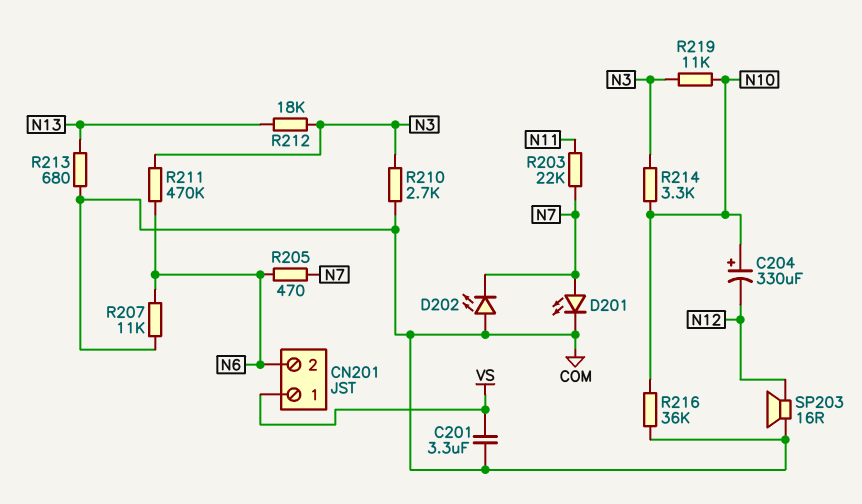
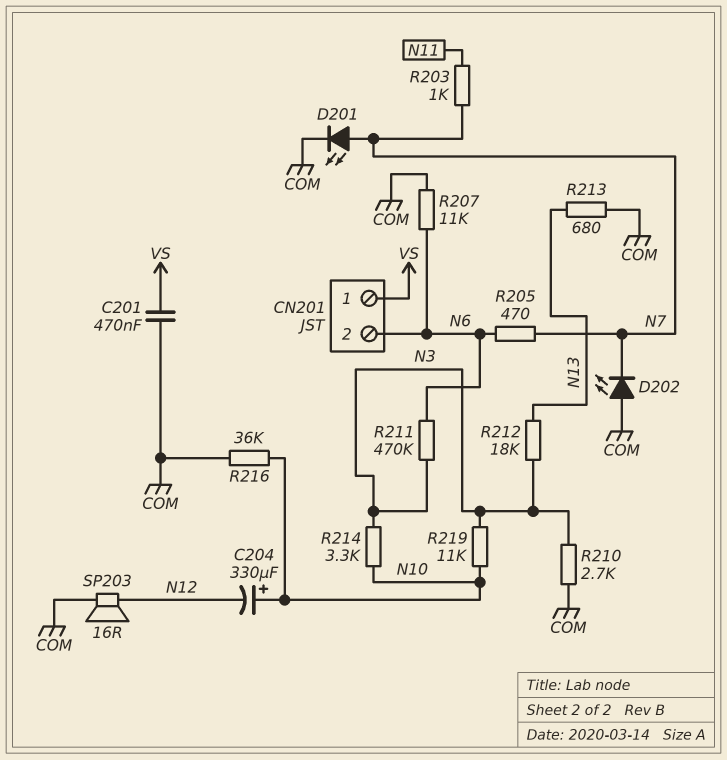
C201: 3.3uF (COM, VS) -> 470nF (COM, VS)
R203: 22k (N7, N11) -> 1k (N7, N11)

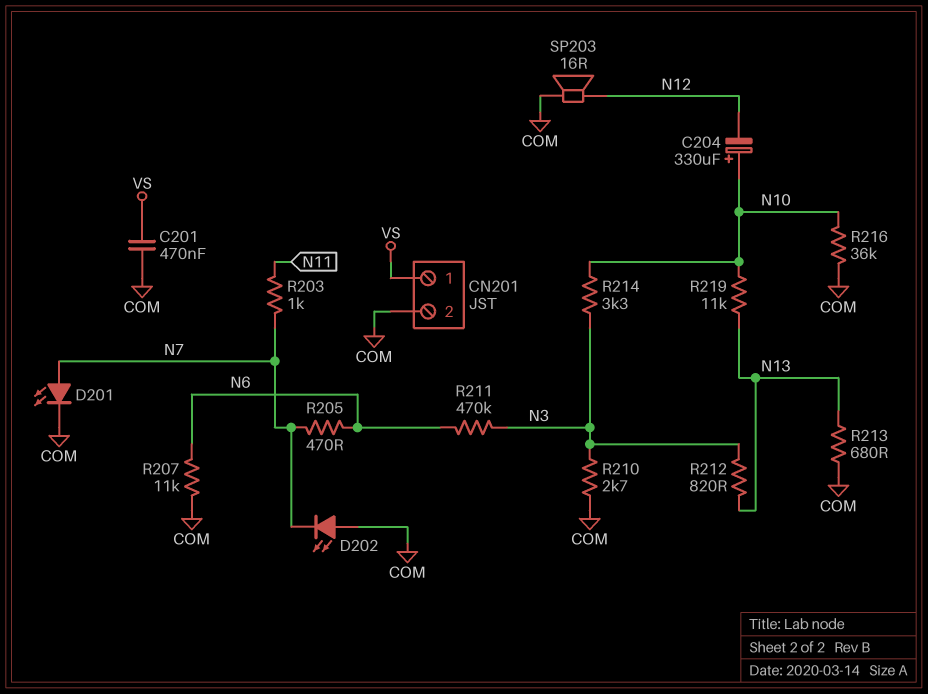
CN201 pin 2: N6 -> COM
R212: 18k (N3, N13) -> 820 (N3, N13)
R219: 11k (N3, N10) -> 11k (N10, N13)

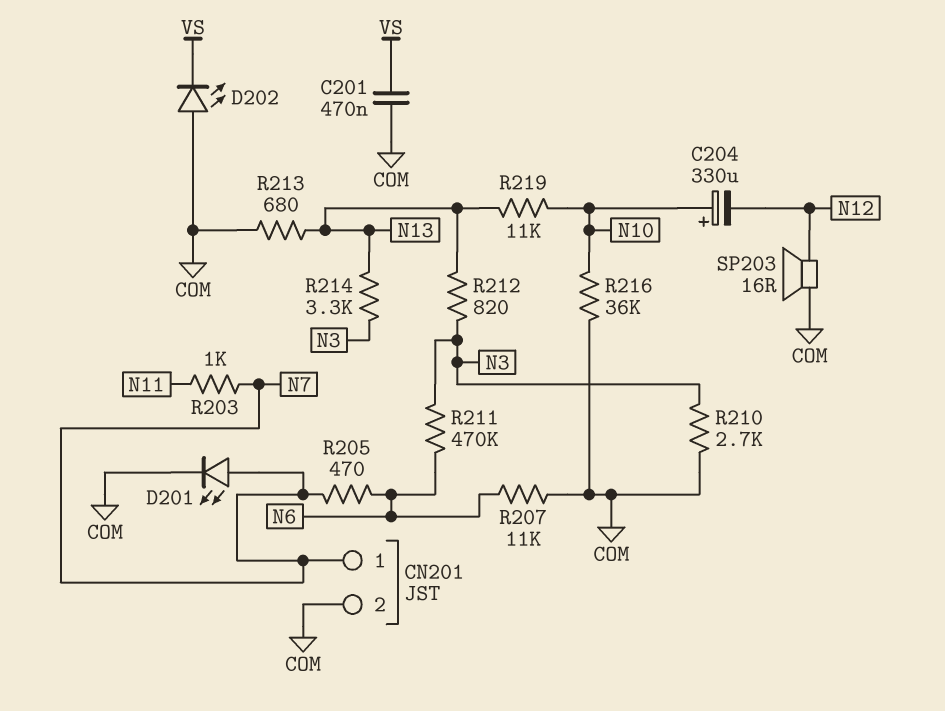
CN201 pin 1: VS -> N7
D202: LED (A COM, K N7) -> LED (A COM, K VS)
R214: 3.3k (N3, N10) -> 3.3k (N3, N13)

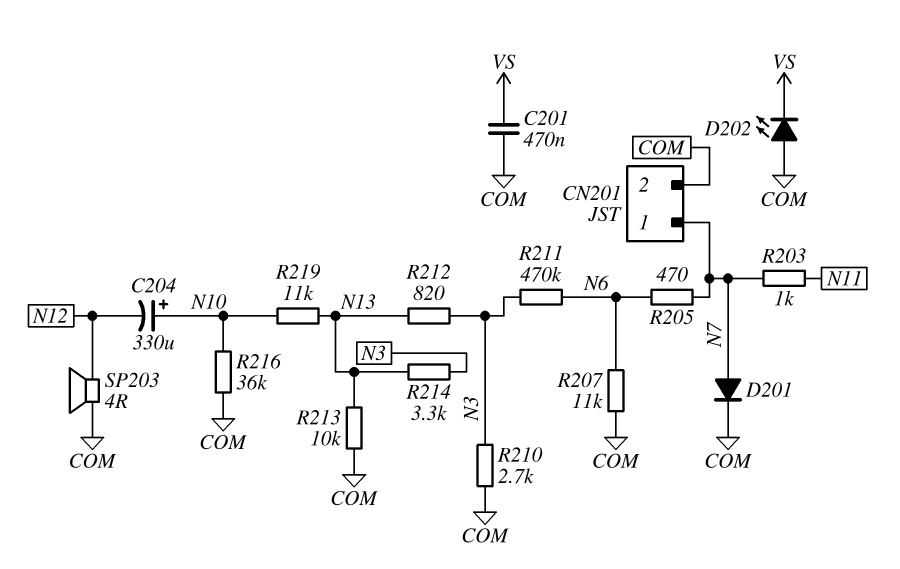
D201: LED (A N7, K COM) -> diode (A N7, K COM)
R213: 680 (COM, N13) -> 10k (COM, N13)
SP203: speaker 16R (COM, N12) -> speaker 4R (COM, N12)

